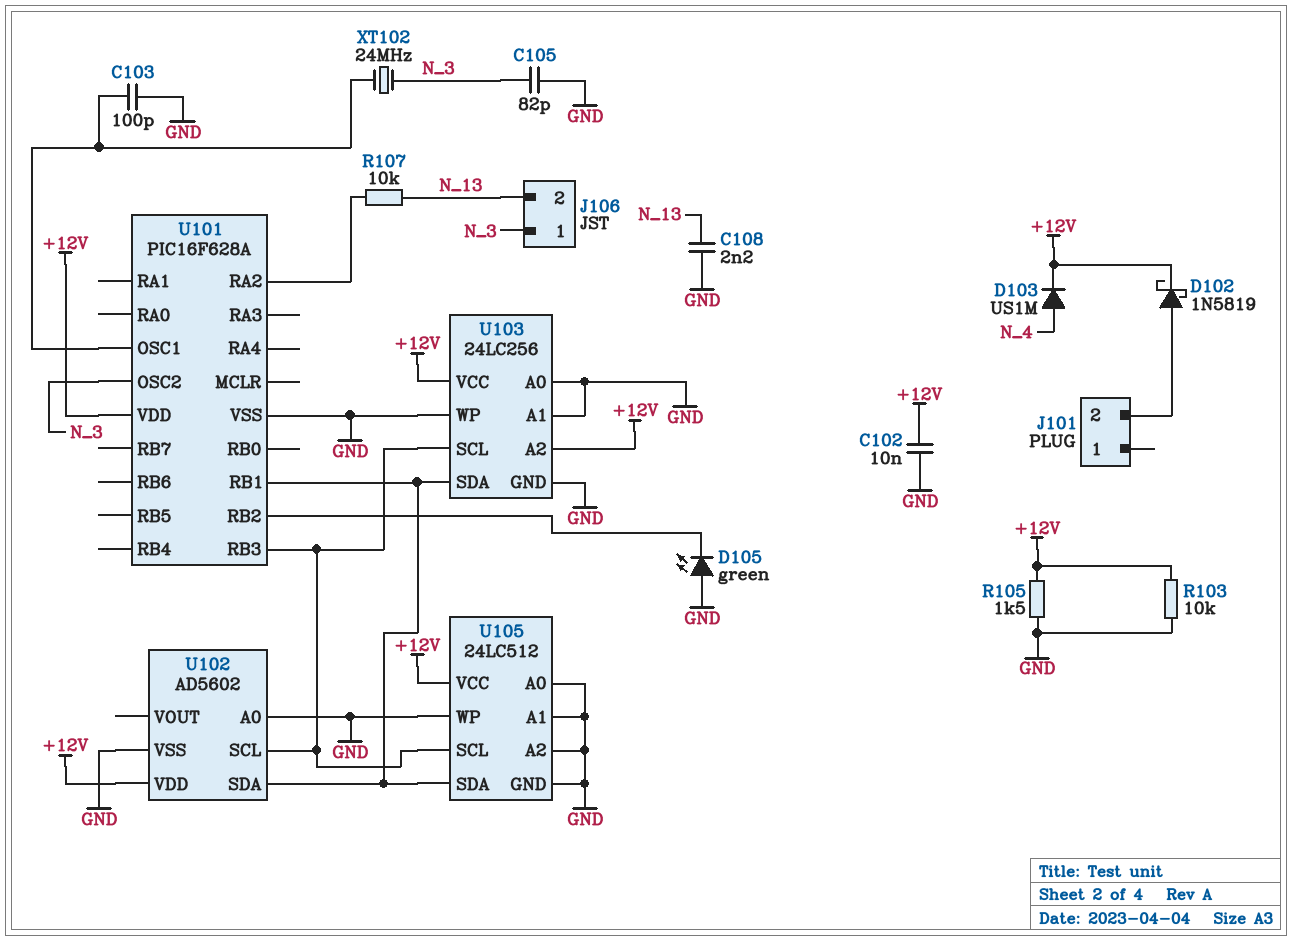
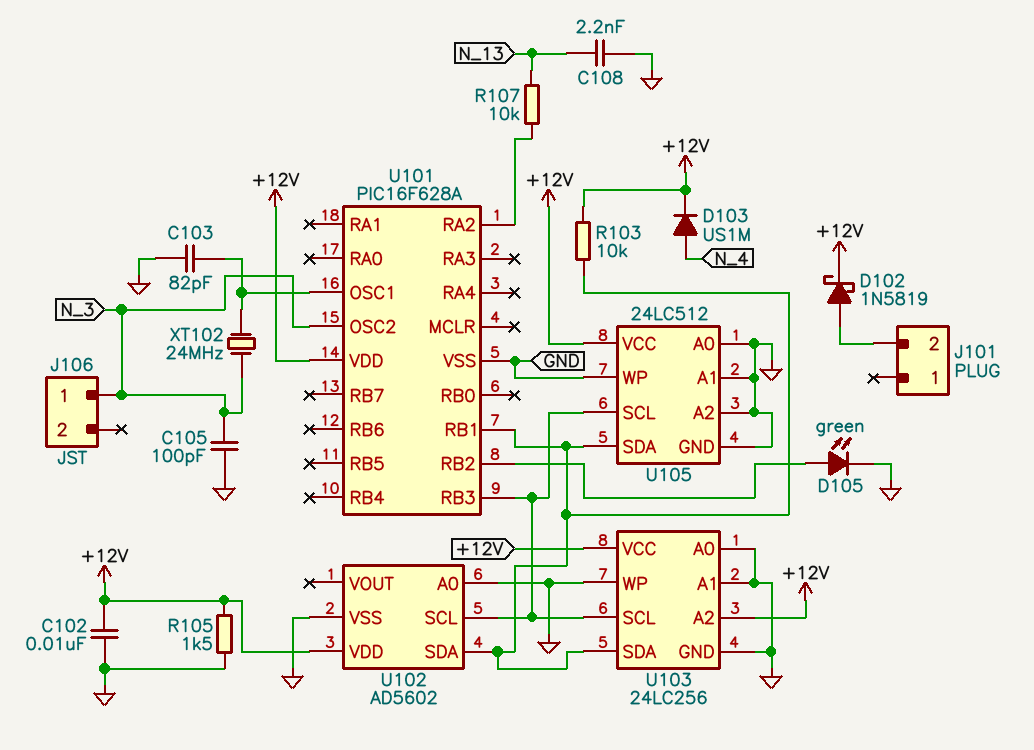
C103: 100pF (GND, U101/OSC1) -> 82pF (GND, U101/OSC1)
C105: 82pF (GND, N_3) -> 100pF (GND, N_3)
D105: LED green (A GND, K U101/RB2) -> LED green (A U101/RB2, K GND)
J106 pin 2: N_13 -> none
R103: 10k (+12V, GND) -> 10k (+12V, U101/RB1)

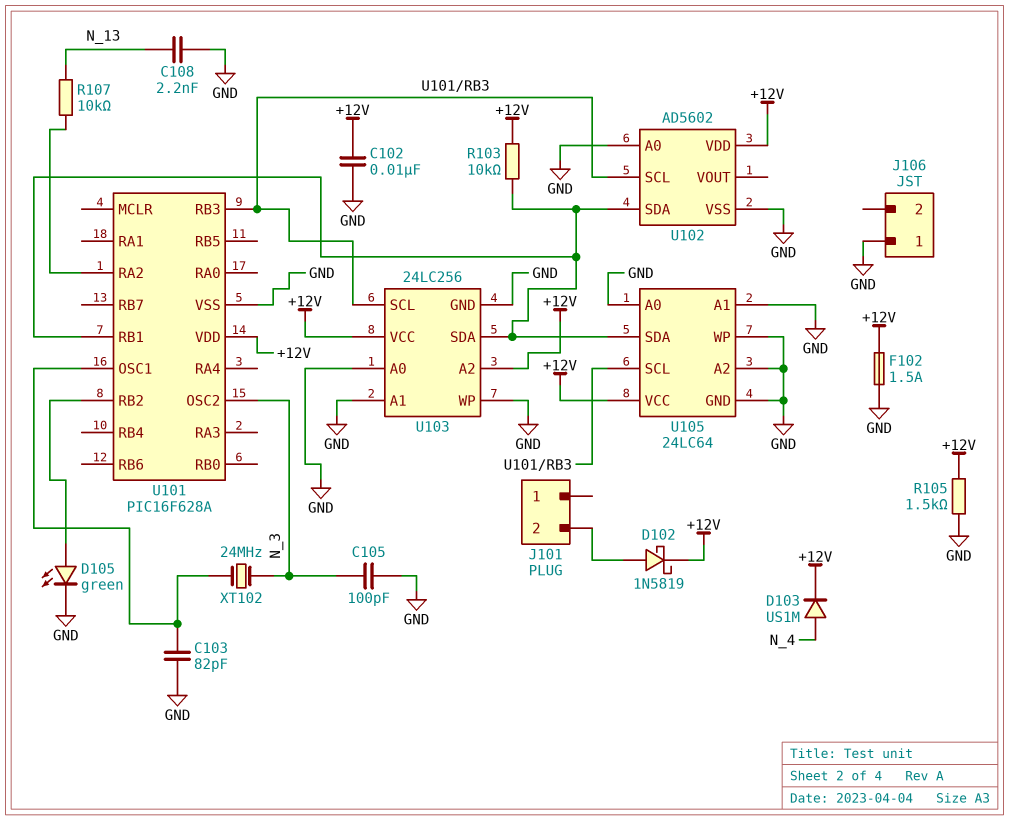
F102: none -> 1.5A (+12V, GND)
J106 pin 1: N_3 -> GND
U105: 24LC512 -> 24LC64

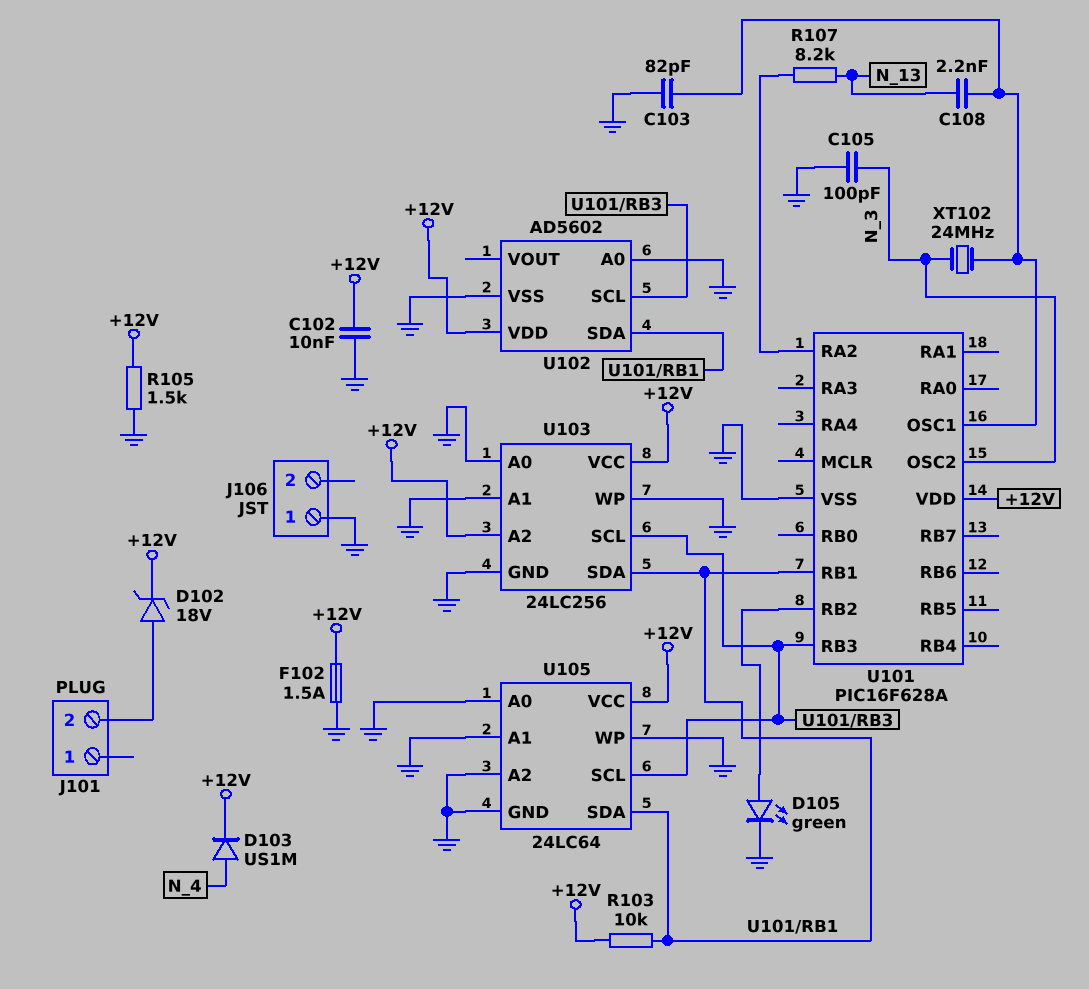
C108: 2.2nF (GND, N_13) -> 2.2nF (N_13, U101/OSC1)
D102: schottky 1N5819 (A J101/2, K +12V) -> zener 18V (A J101/2, K +12V)
R107: 10k (N_13, U101/RA2) -> 8.2k (N_13, U101/RA2)

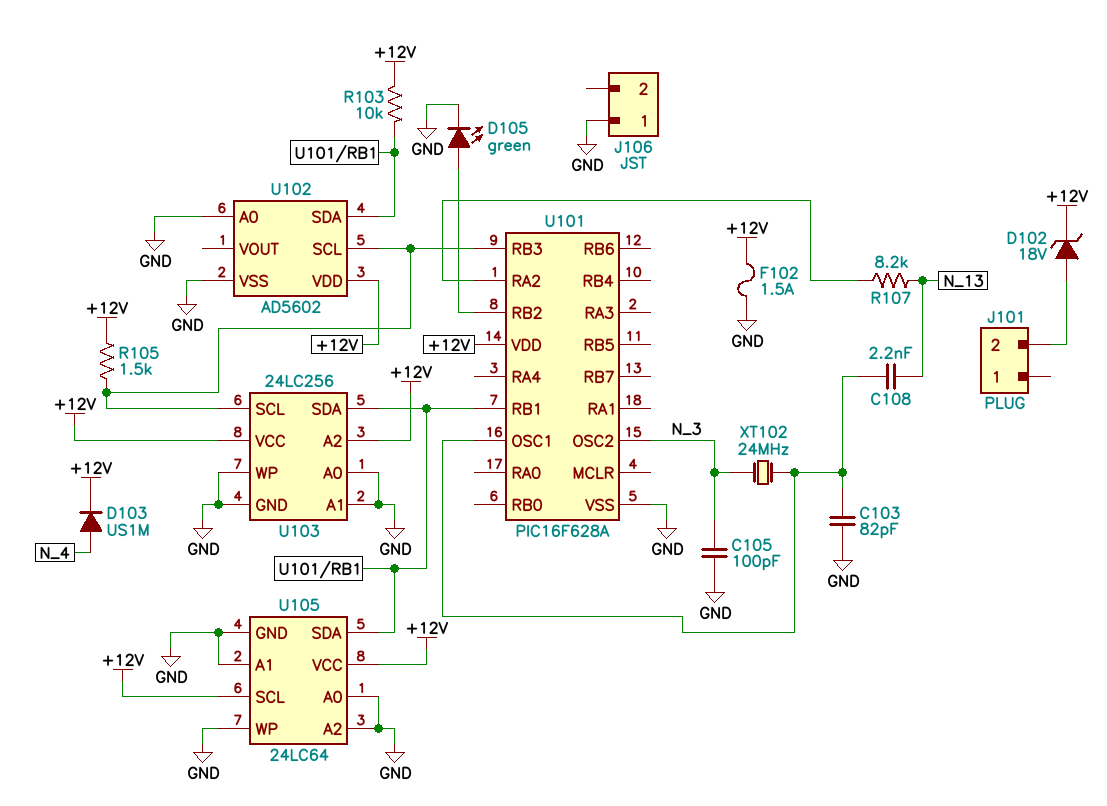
C102: 10nF (+12V, GND) -> none
R105: 1.5k (+12V, GND) -> 1.5k (+12V, U101/RB3)
U105 pin SCL: U101/RB3 -> +12V

